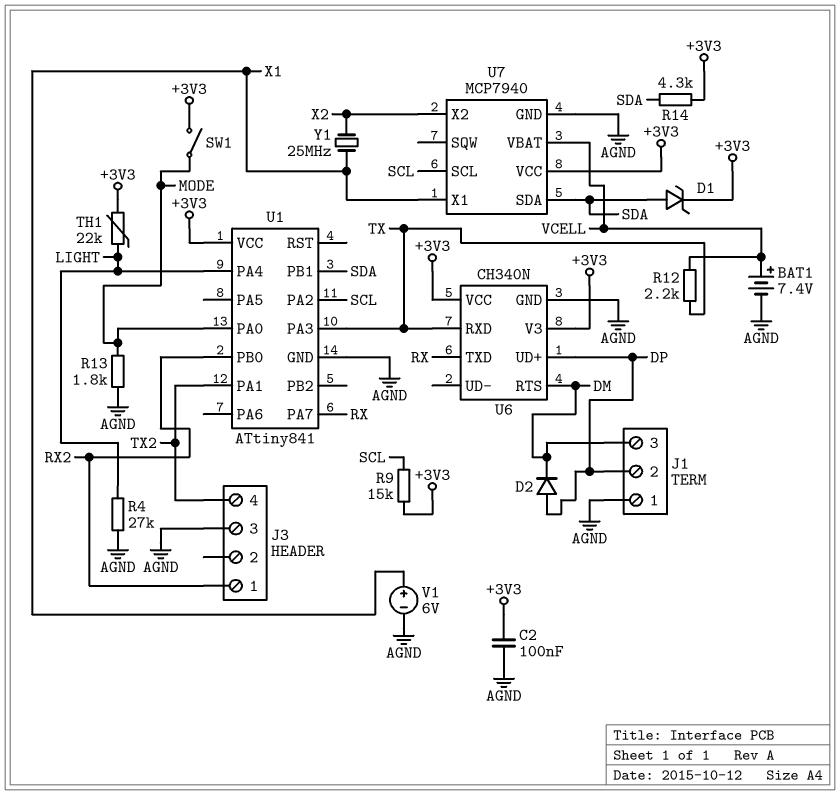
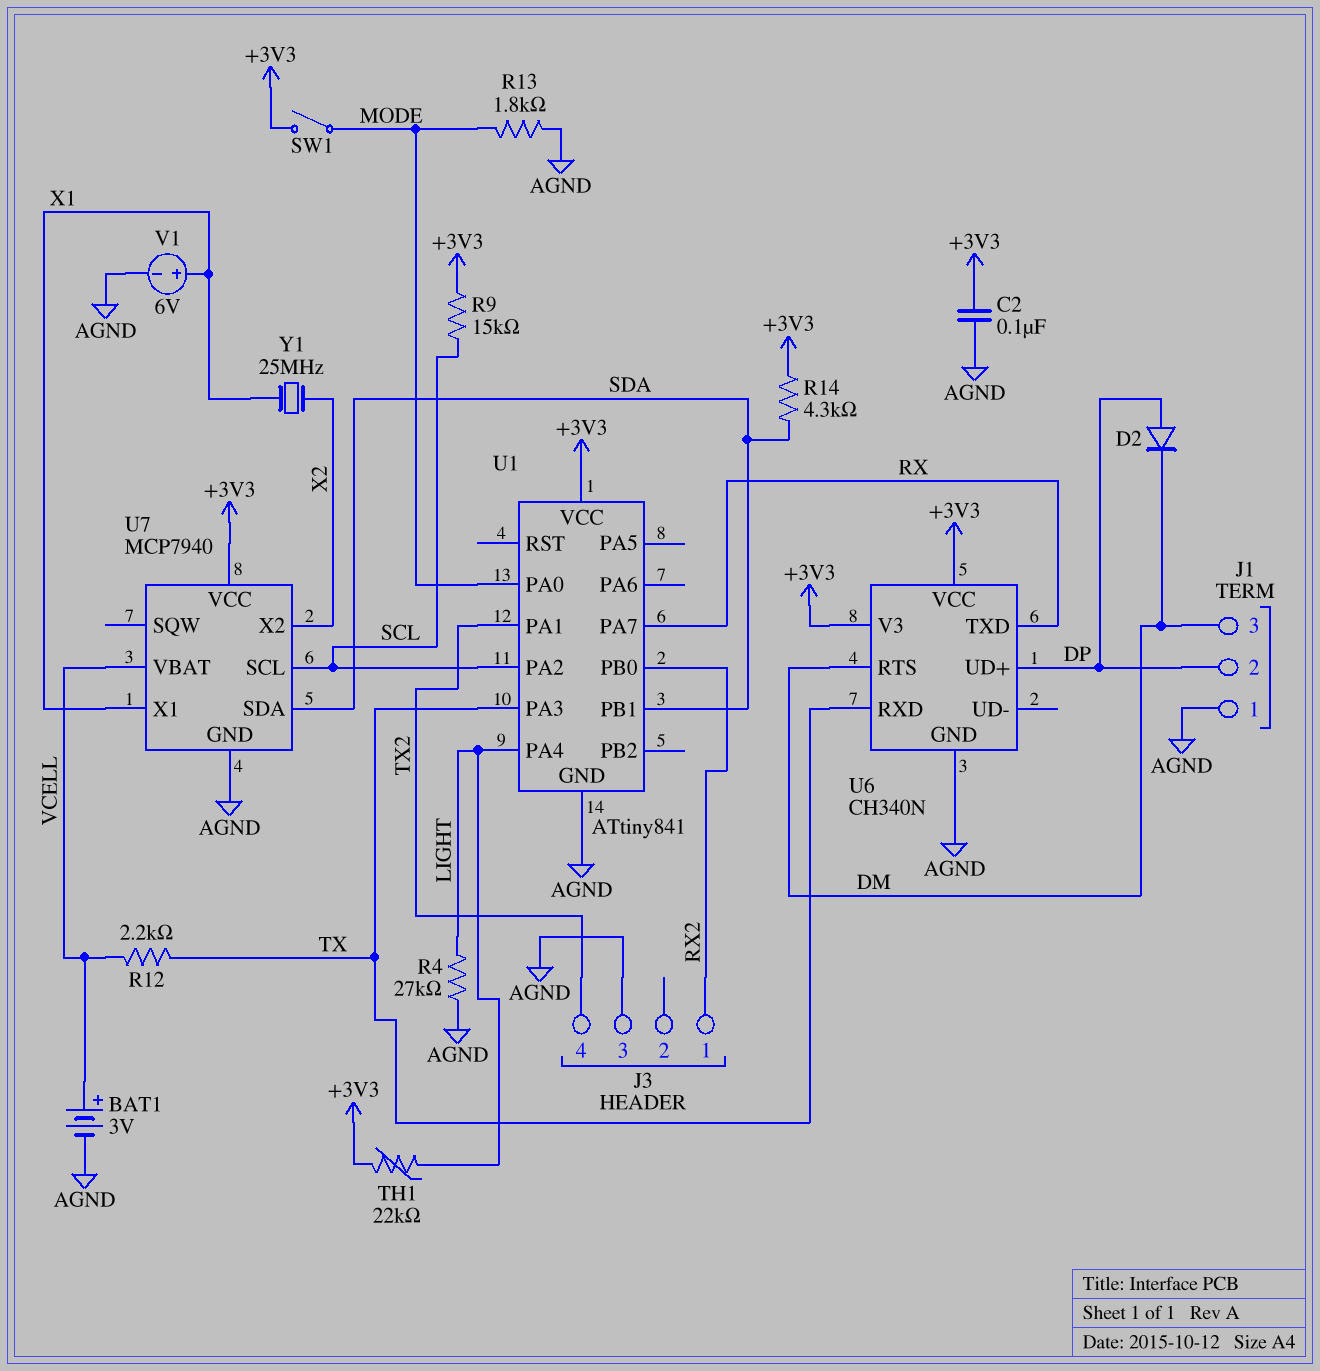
BAT1: 7.4V (plus VCELL, minus AGND) -> 3V (plus VCELL, minus AGND)
D1: zener (A SDA, K +3V3) -> none

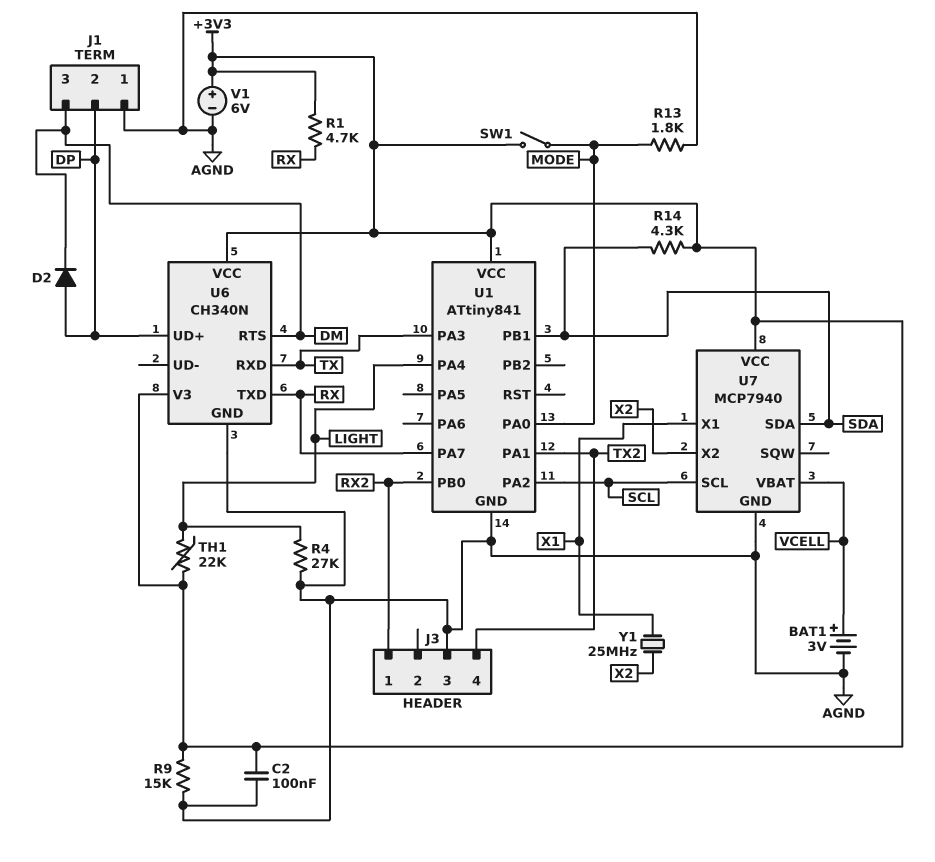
R1: none -> 4.7k (+3V3, RX)
R9: 15k (+3V3, SCL) -> 15k (+3V3, AGND)
R12: 2.2k (TX, VCELL) -> none
V1: 6V (plus X1, minus AGND) -> 6V (plus +3V3, minus AGND)

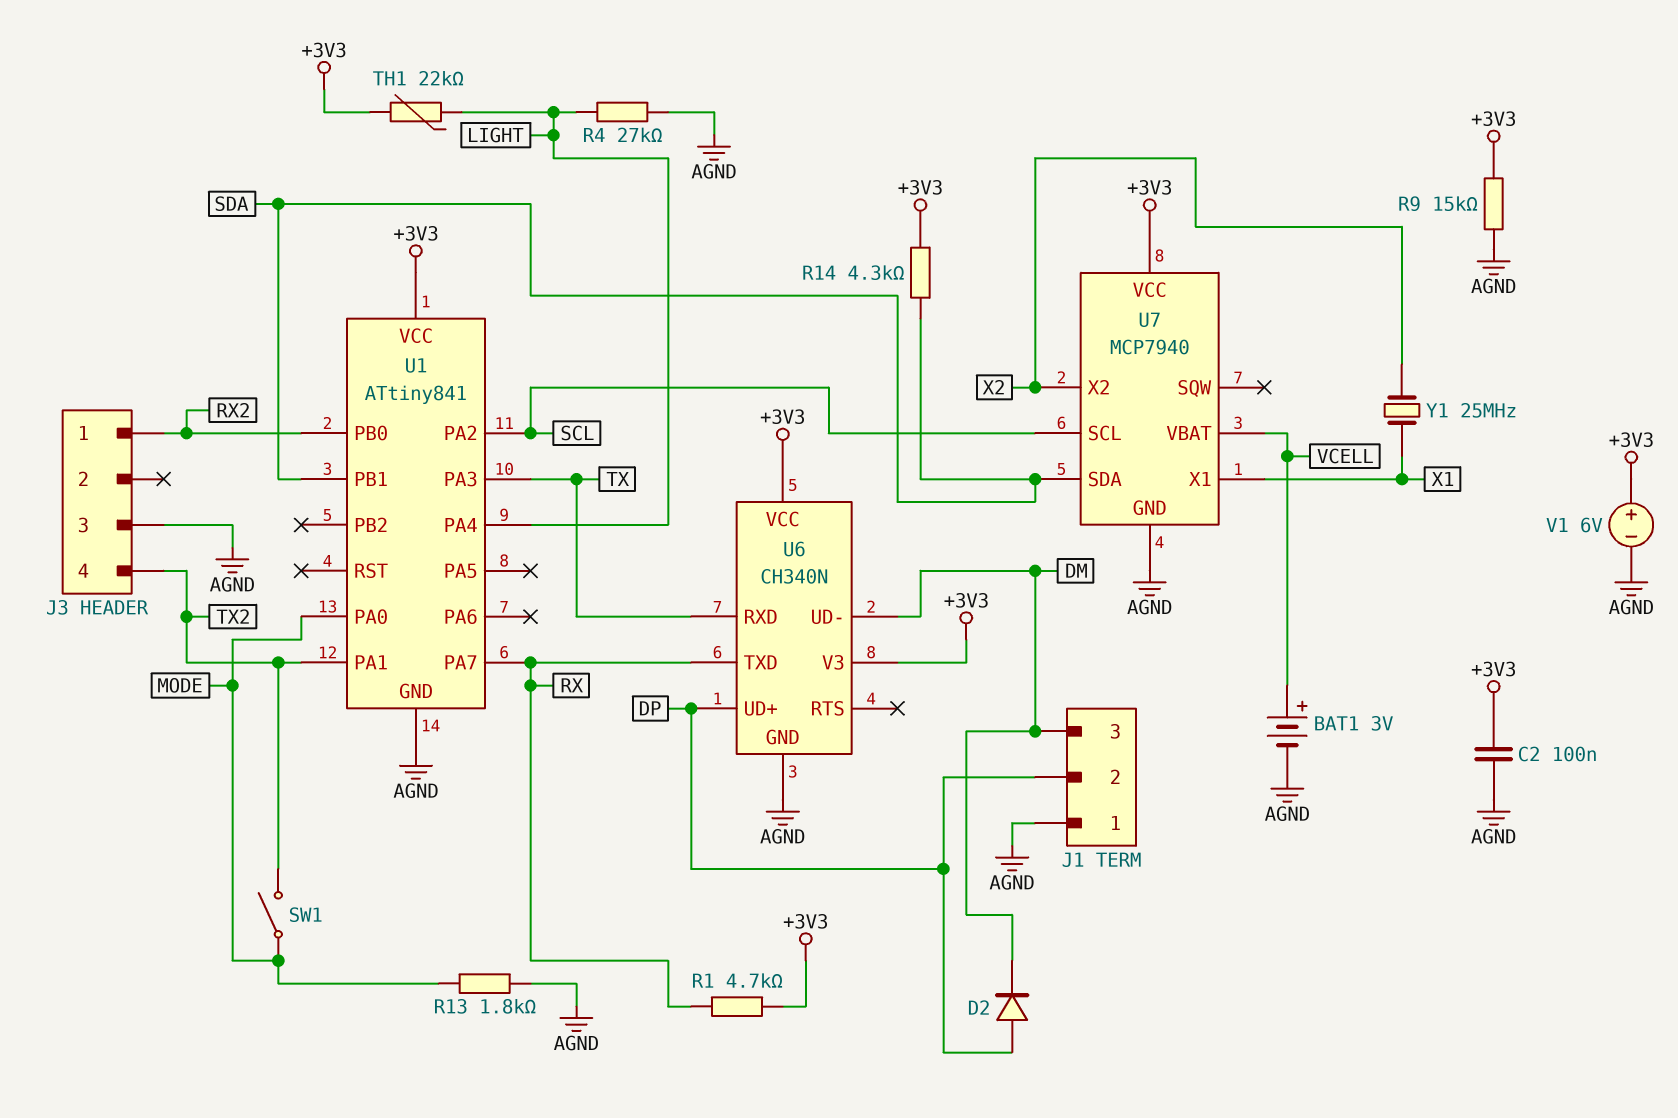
SW1: switch (+3V3, MODE) -> switch (MODE, TX2)
U6 pin RTS: DM -> none
U6 pin UD-: none -> DM

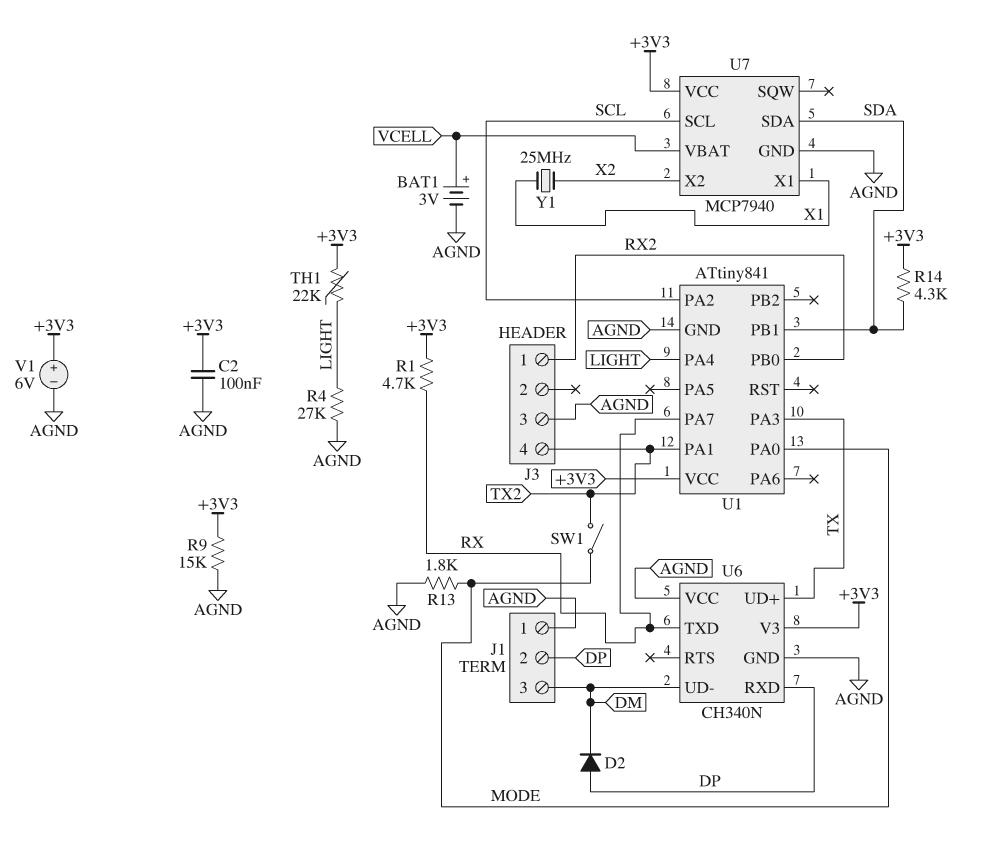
U6 pin RXD: TX -> DP
U6 pin UD+: DP -> TX
U6 pin VCC: +3V3 -> AGND

